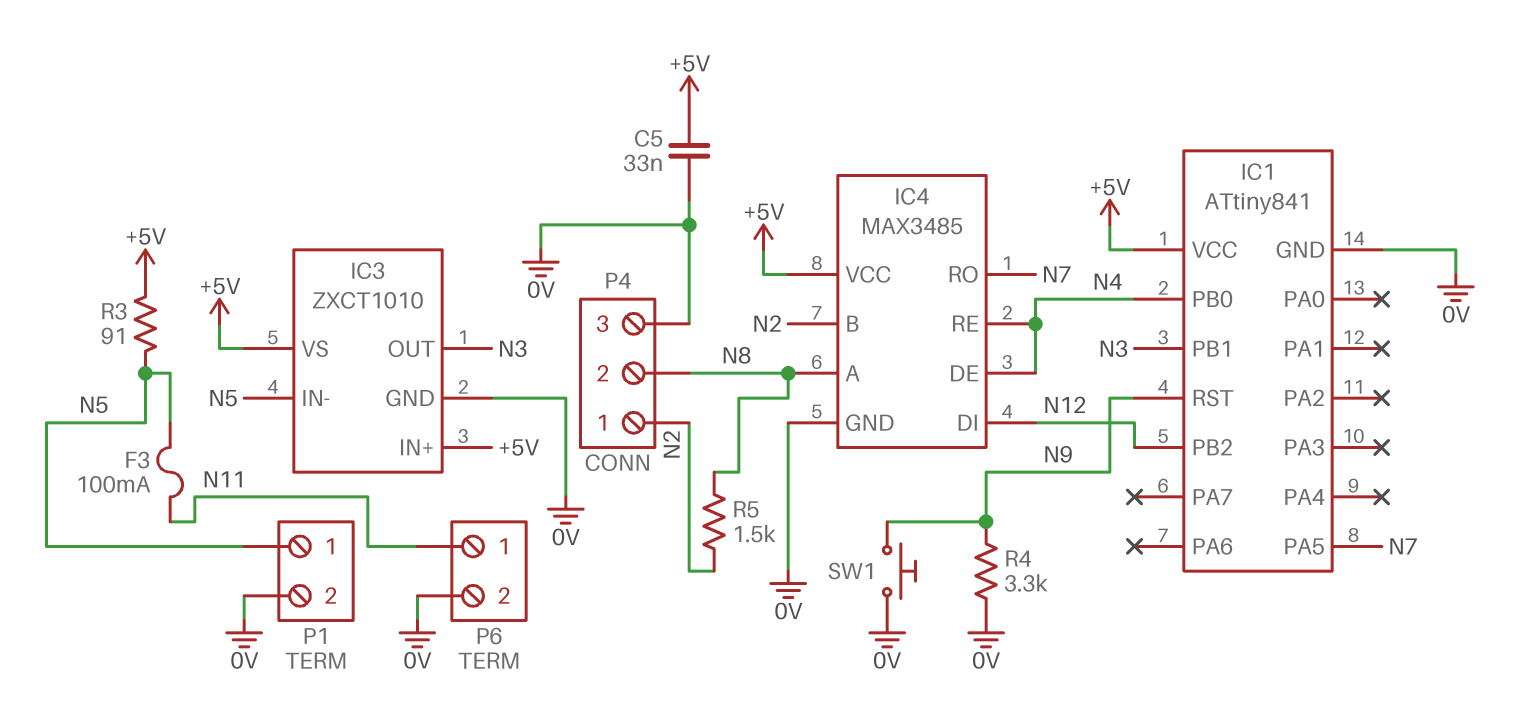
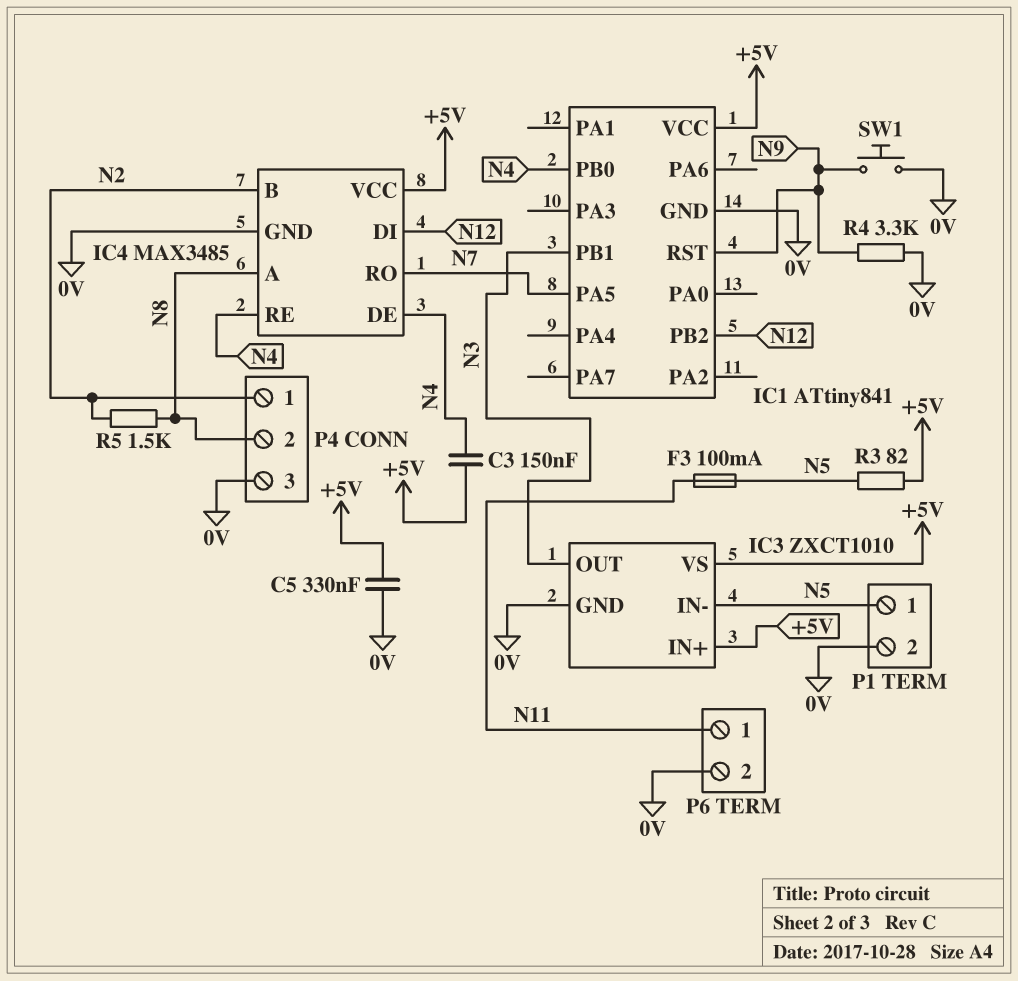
C3: none -> 150nF (+5V, N4)
C5: 33nF (+5V, 0V) -> 330nF (+5V, 0V)
R3: 91 (+5V, N5) -> 82 (+5V, N5)

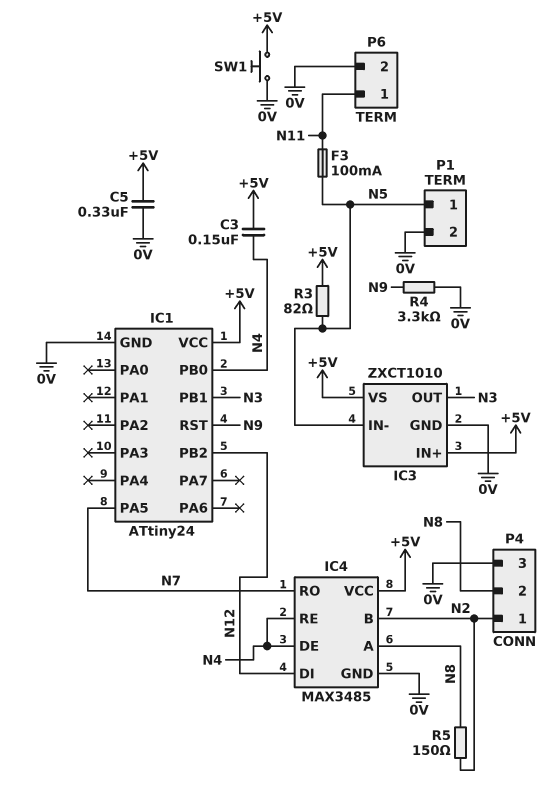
IC1: ATtiny841 -> ATtiny24
R5: 1.5k (N2, N8) -> 150 (N2, N8)
SW1: button (0V, N9) -> button (+5V, 0V)

